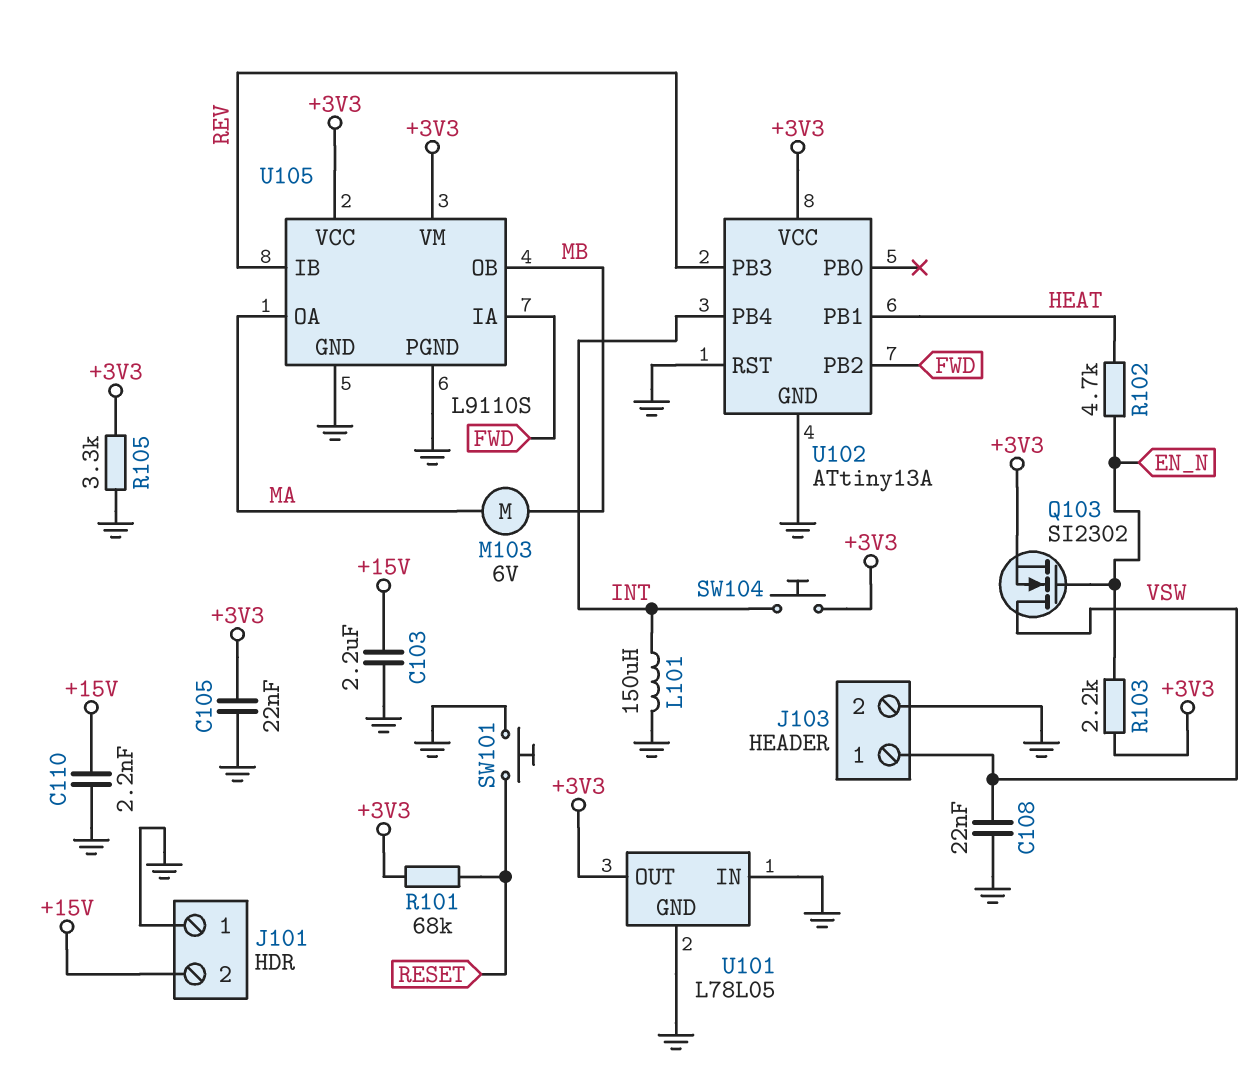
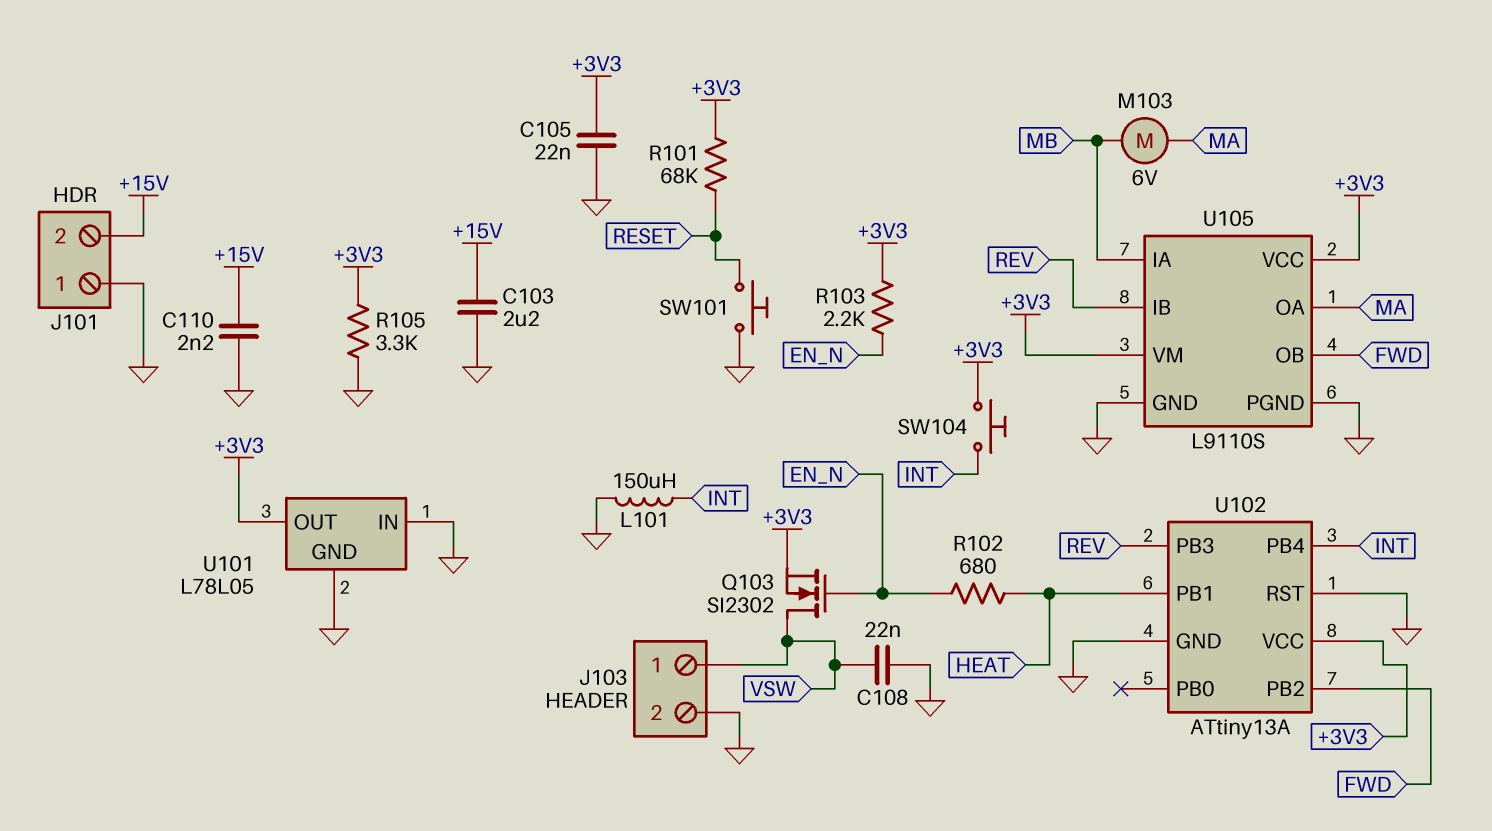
R102: 4.7k (EN_N, HEAT) -> 680 (EN_N, HEAT)
U105 pin IA: FWD -> MB
U105 pin OB: MB -> FWD

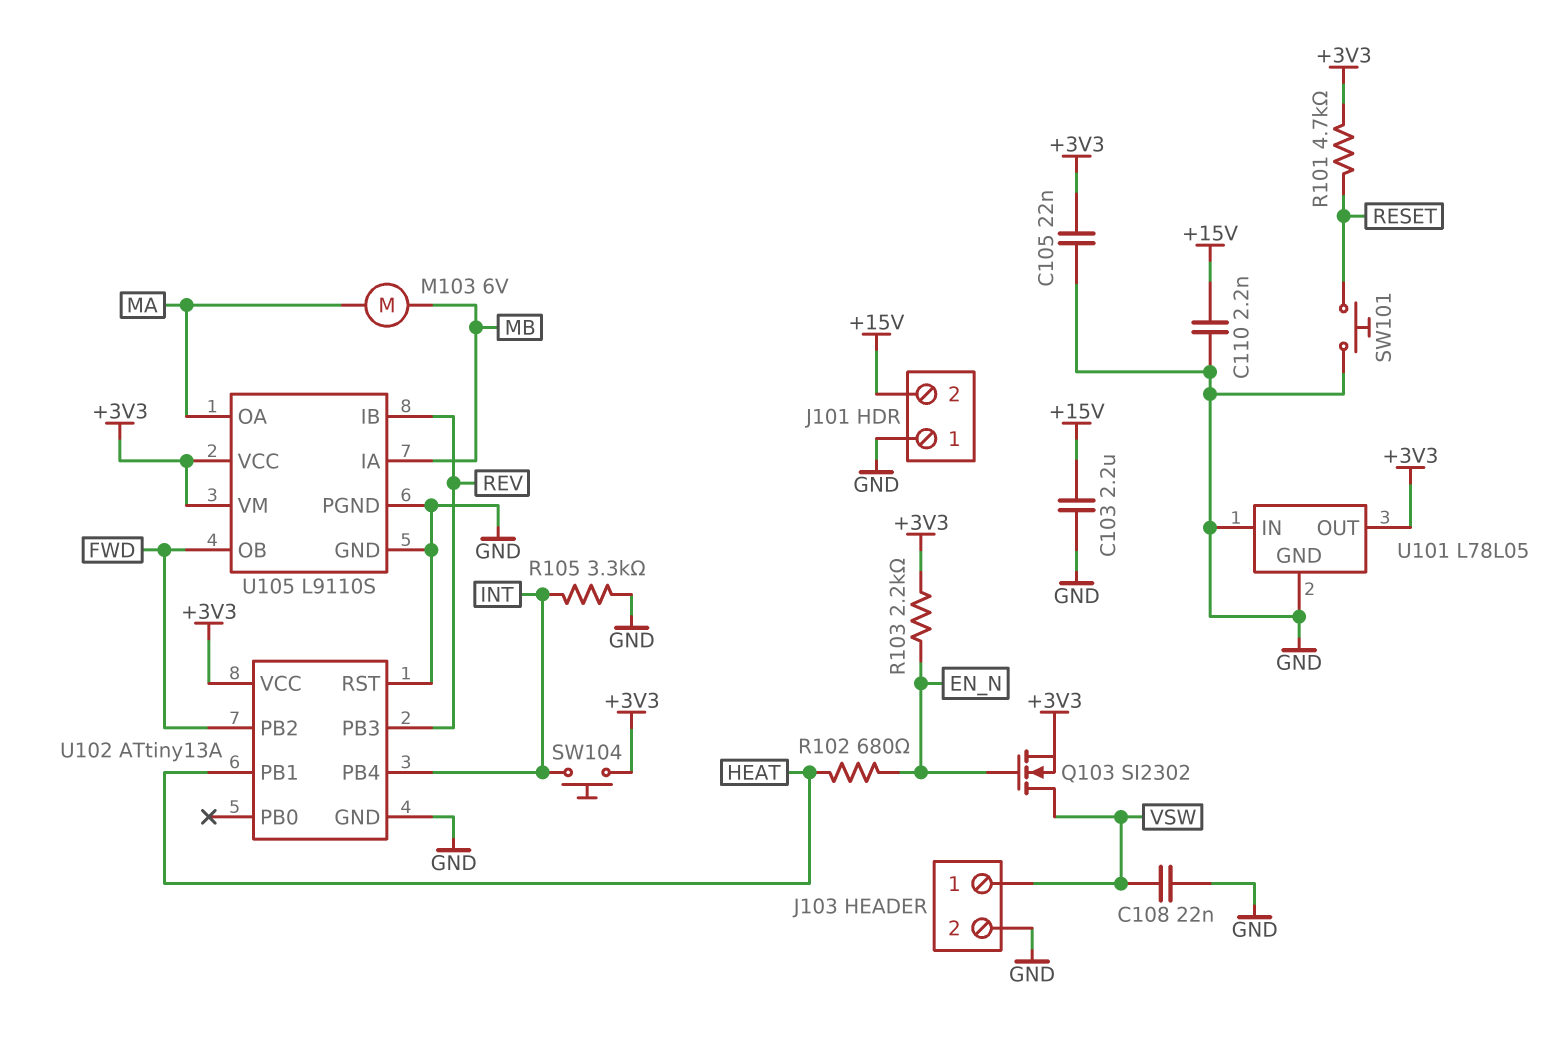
L101: 150uH (GND, INT) -> none
R101: 68k (+3V3, RESET) -> 4.7k (+3V3, RESET)
R105: 3.3k (+3V3, GND) -> 3.3k (GND, INT)

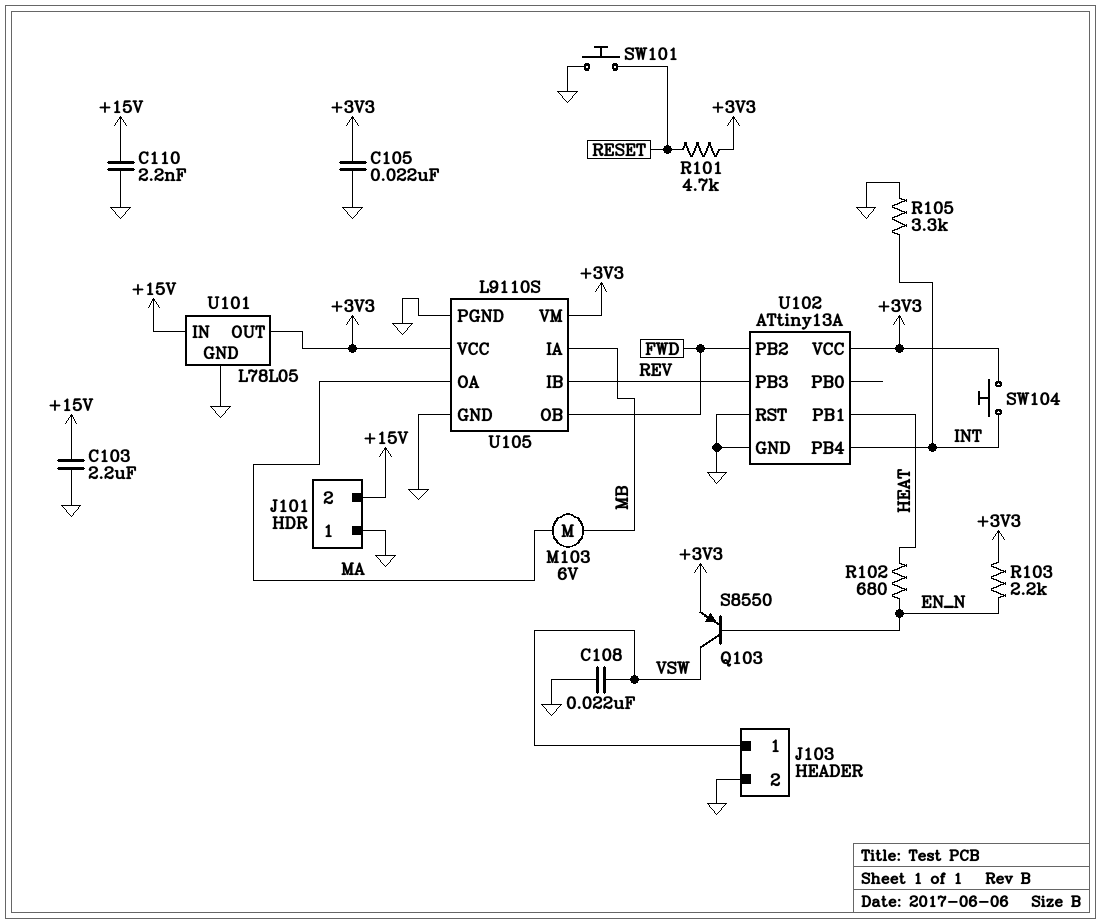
Q103: NMOS SI2302 (G EN_N, D VSW, S +3V3) -> PNP S8550 (B EN_N, C VSW, E +3V3)
U101 pin IN: GND -> +15V

